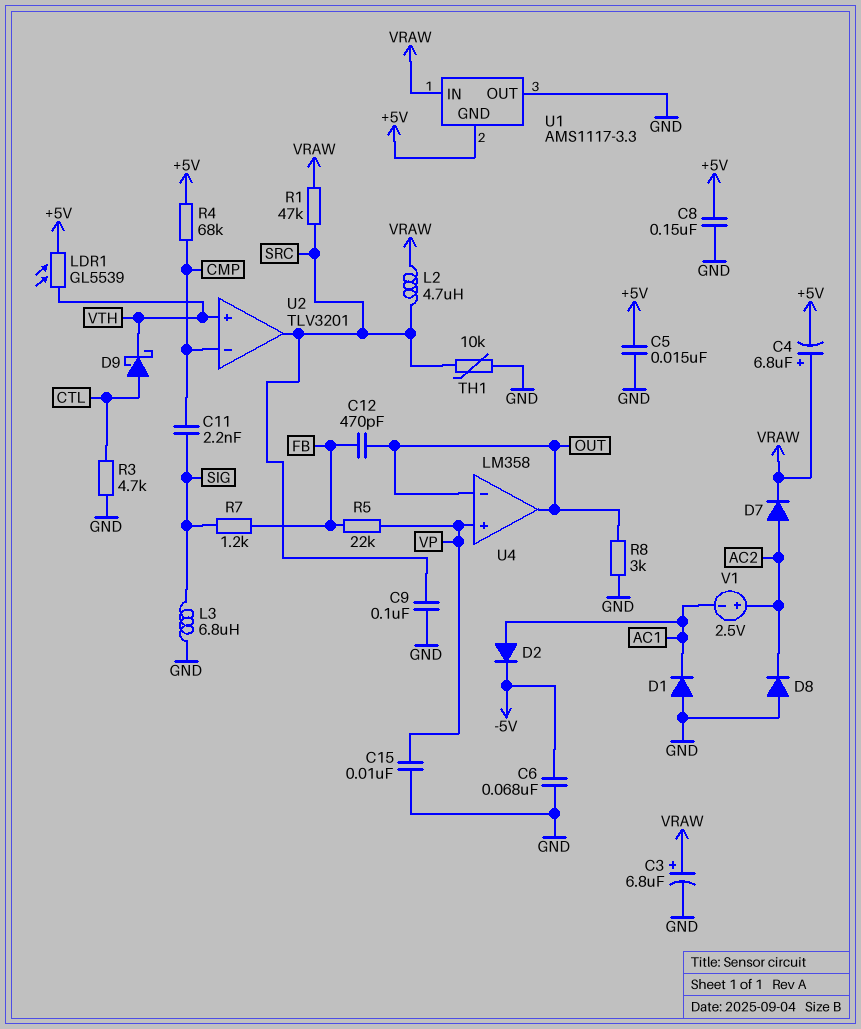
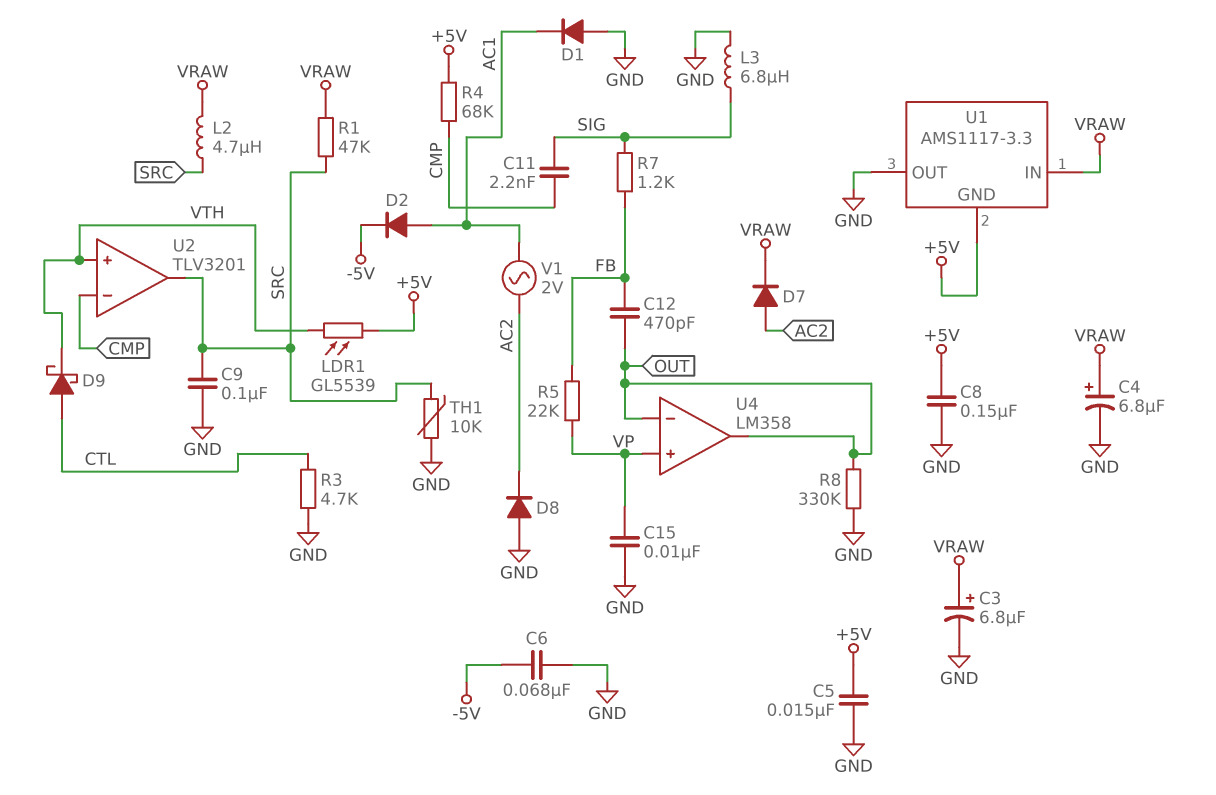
C4: 6.8uF (plus VRAW, minus +5V) -> 6.8uF (plus VRAW, minus GND)
R8: 3k (GND, OUT) -> 330k (GND, OUT)
V1: 2.5V (plus AC2, minus AC1) -> AC 2V (AC1, AC2)

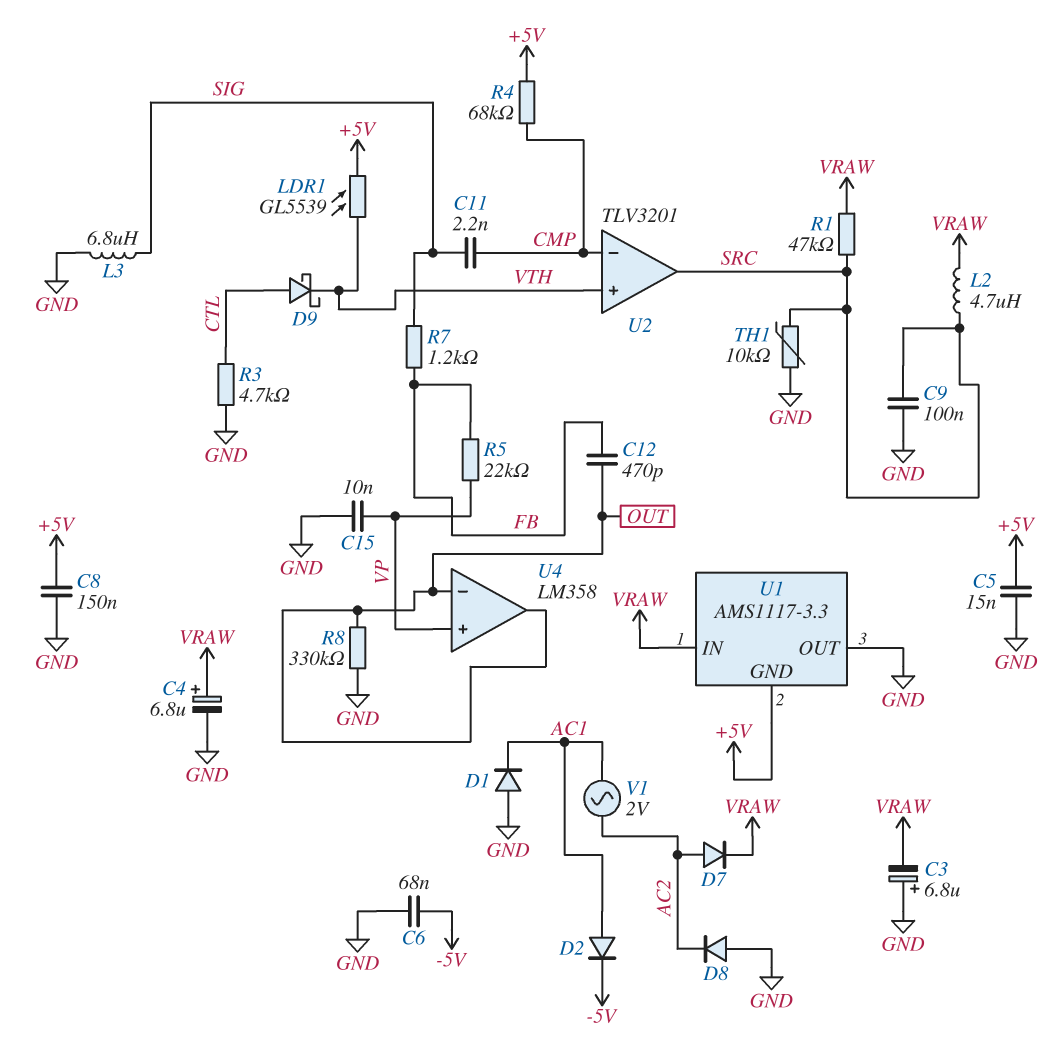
C3: 6.8uF (plus VRAW, minus GND) -> 6.8uF (plus GND, minus VRAW)

